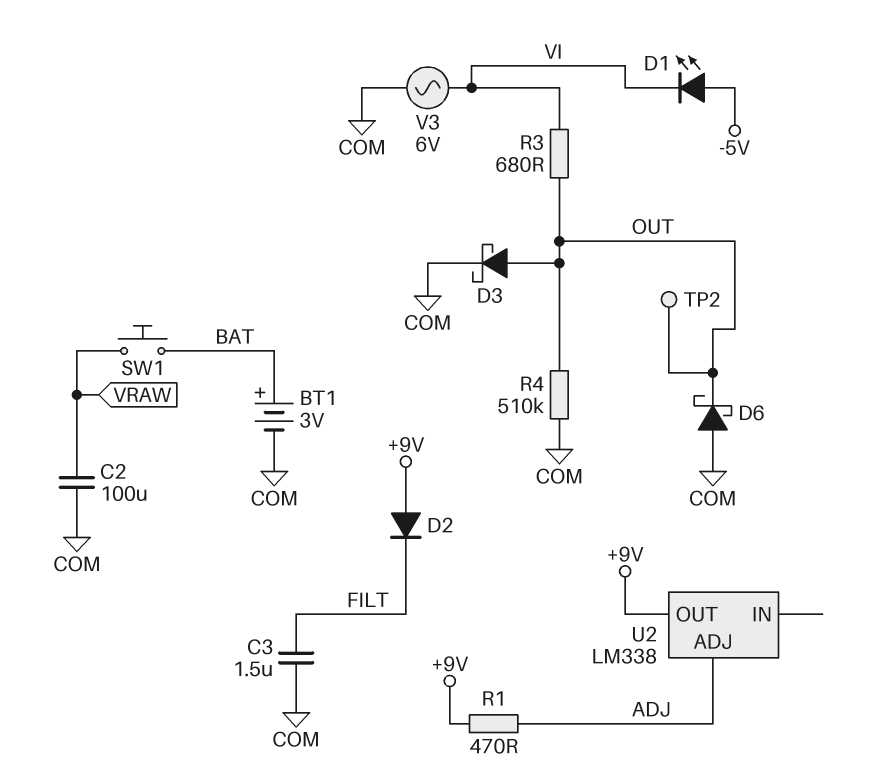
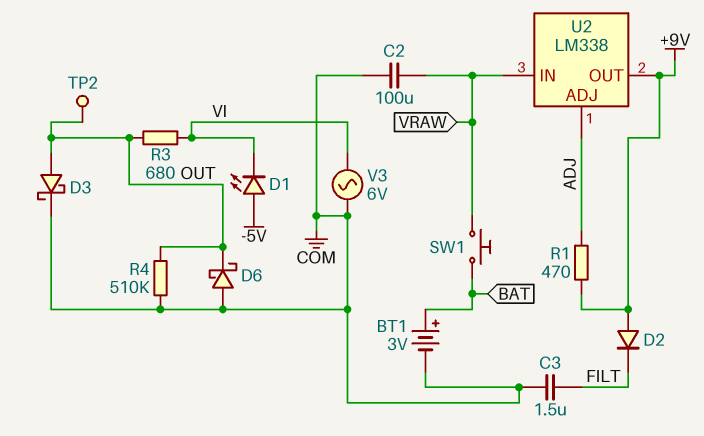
U2 pin IN: none -> VRAW

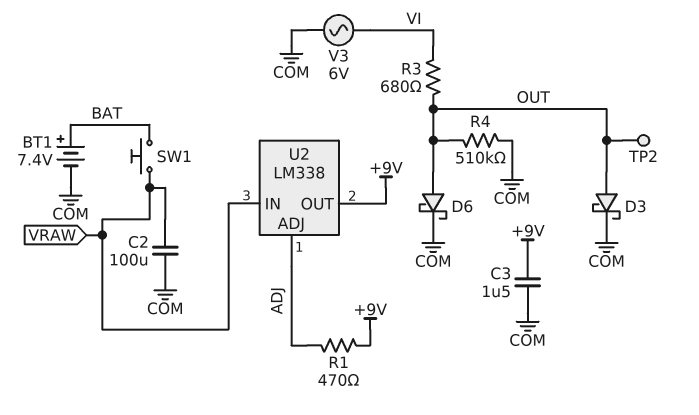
BT1: 3V (plus BAT, minus COM) -> 7.4V (plus BAT, minus COM)
C3: 1.5uF (COM, FILT) -> 1.5uF (+9V, COM)
D1: LED (A -5V, K VI) -> none
D2: diode (A +9V, K FILT) -> none
D6: schottky (A COM, K OUT) -> schottky (A OUT, K COM)

